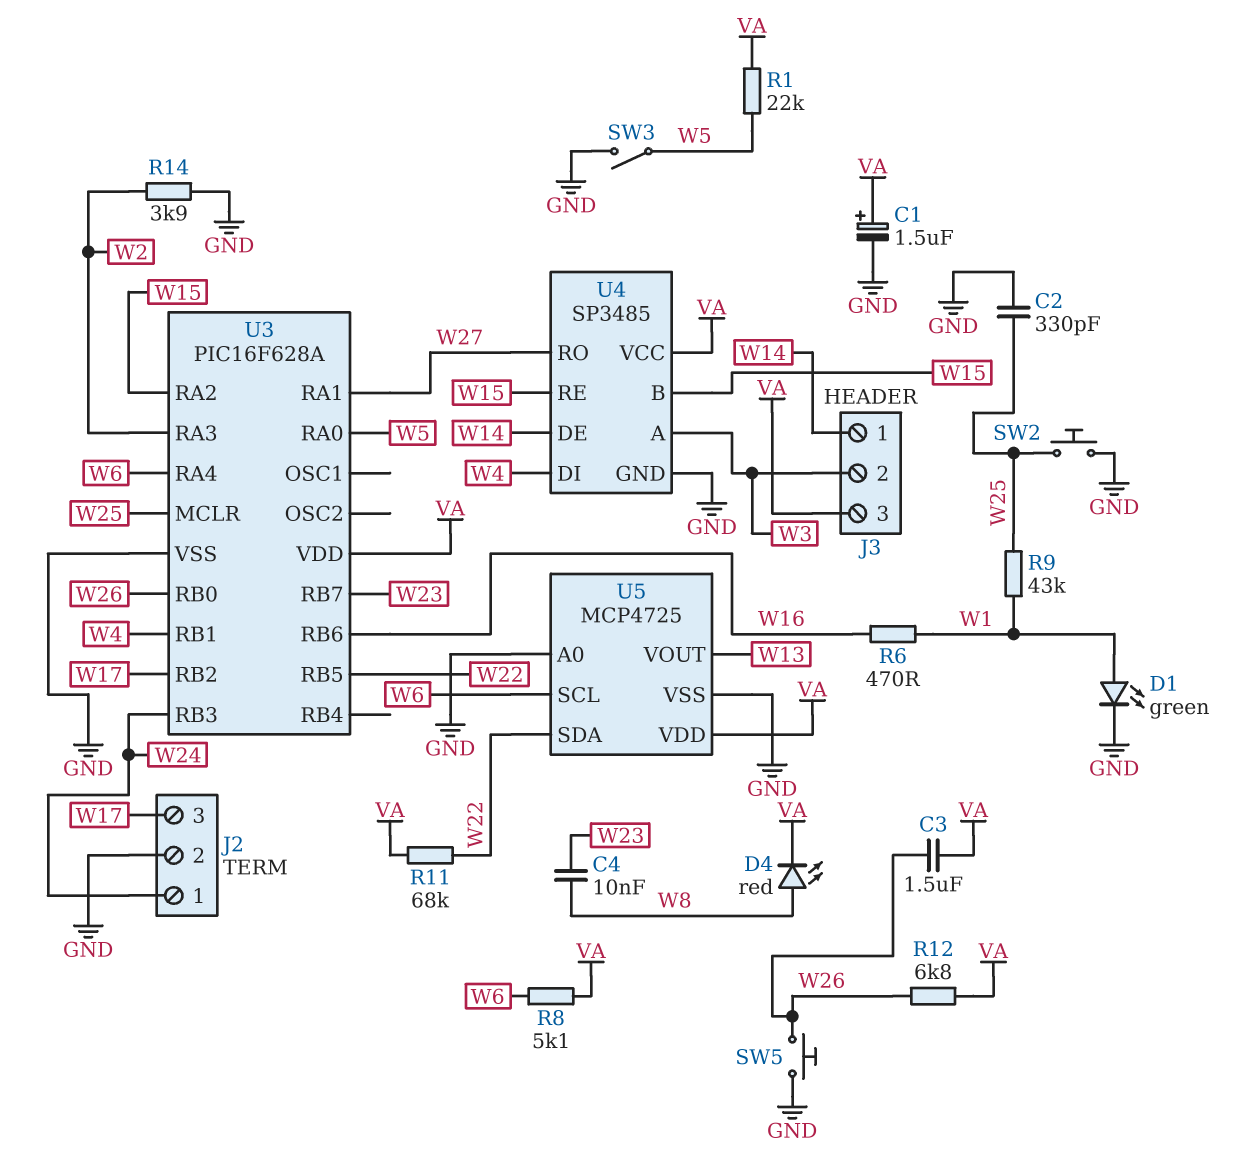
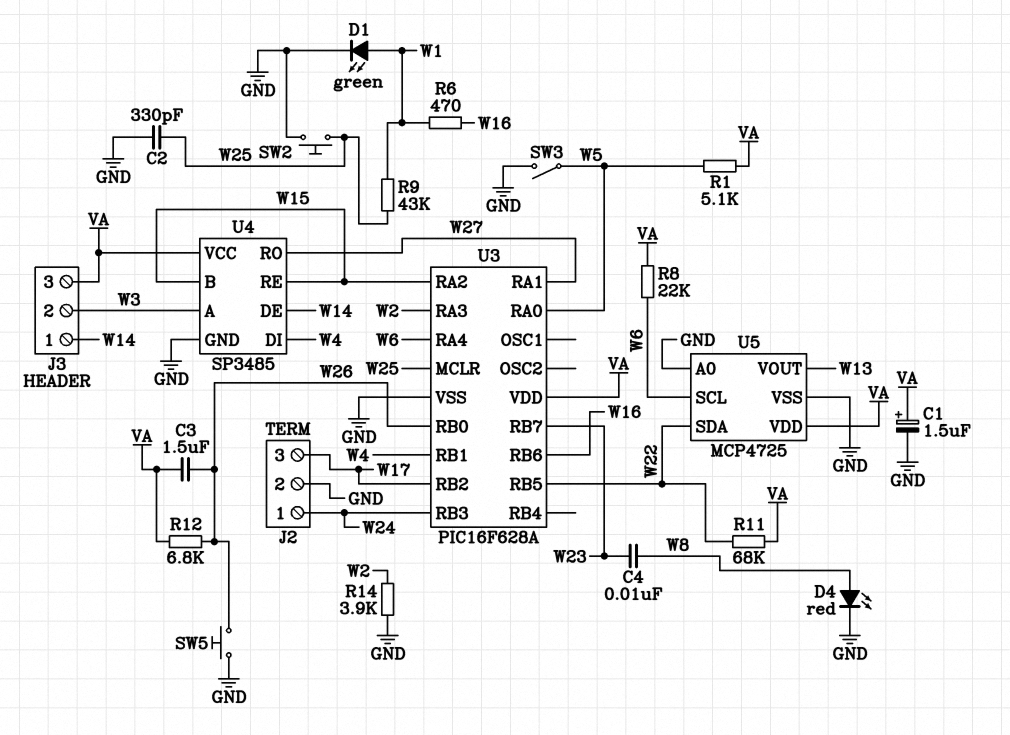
D4: LED red (A W8, K VA) -> LED red (A W8, K GND)
R1: 22k (VA, W5) -> 5.1k (VA, W5)
R8: 5.1k (VA, W6) -> 22k (VA, W6)

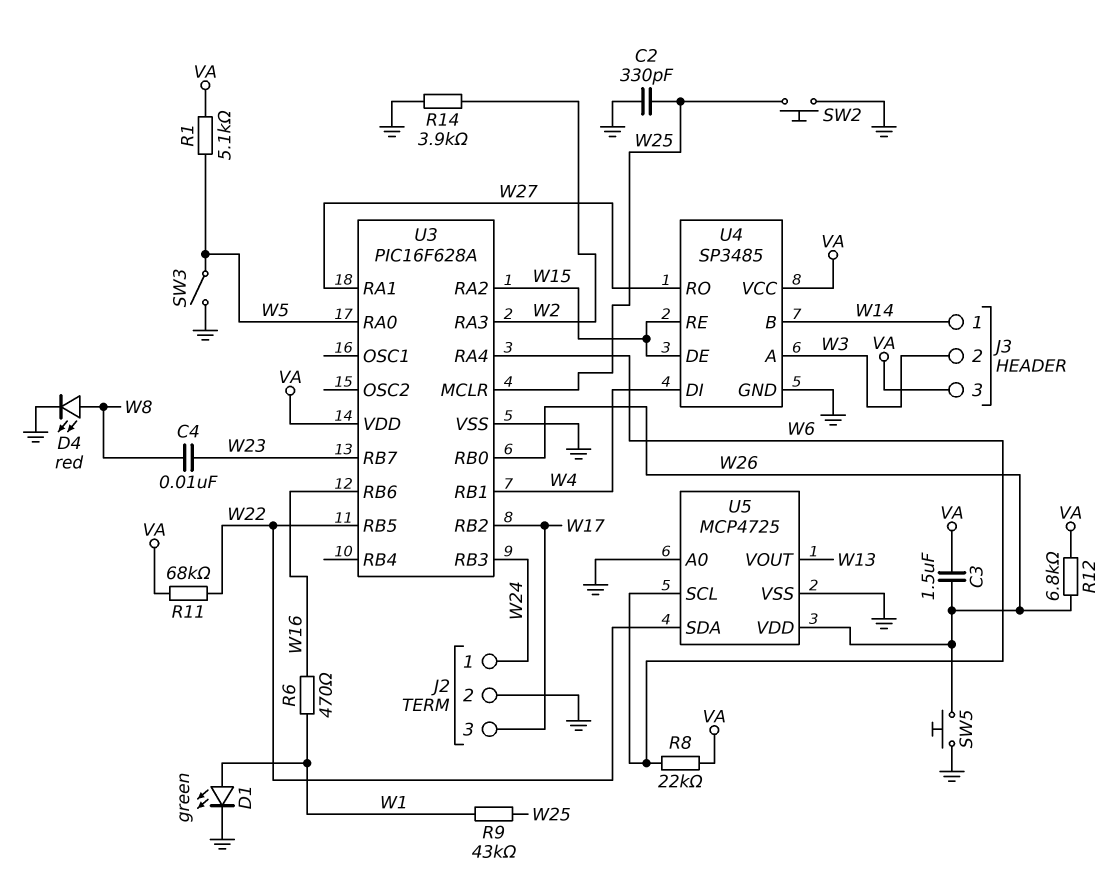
C1: 1.5uF (plus VA, minus GND) -> none
U4 pin B: W15 -> W14
U4 pin DE: W14 -> W15
U5 pin VDD: VA -> W26

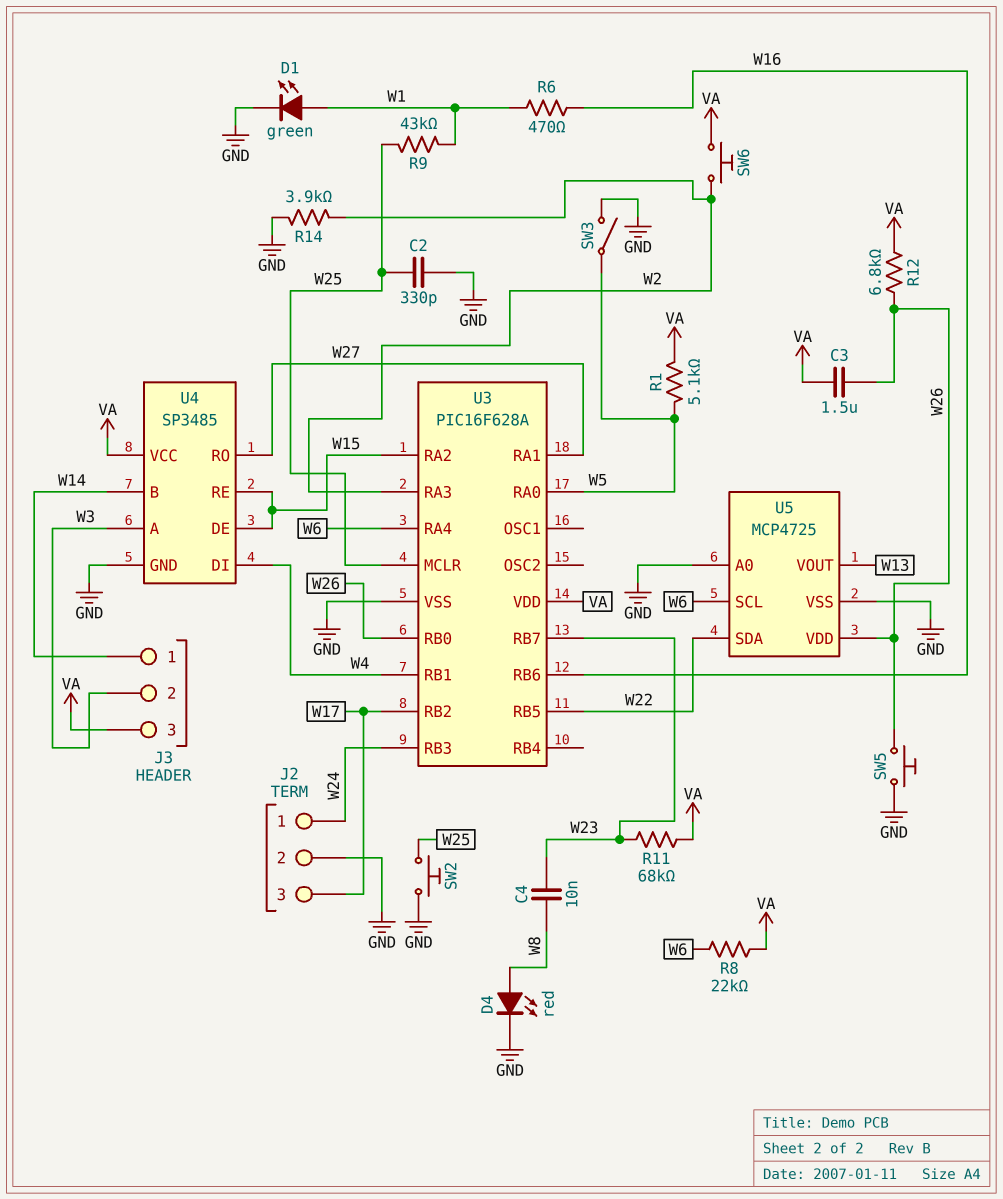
R11: 68k (VA, W22) -> 68k (VA, W23)
SW6: none -> button (VA, W2)

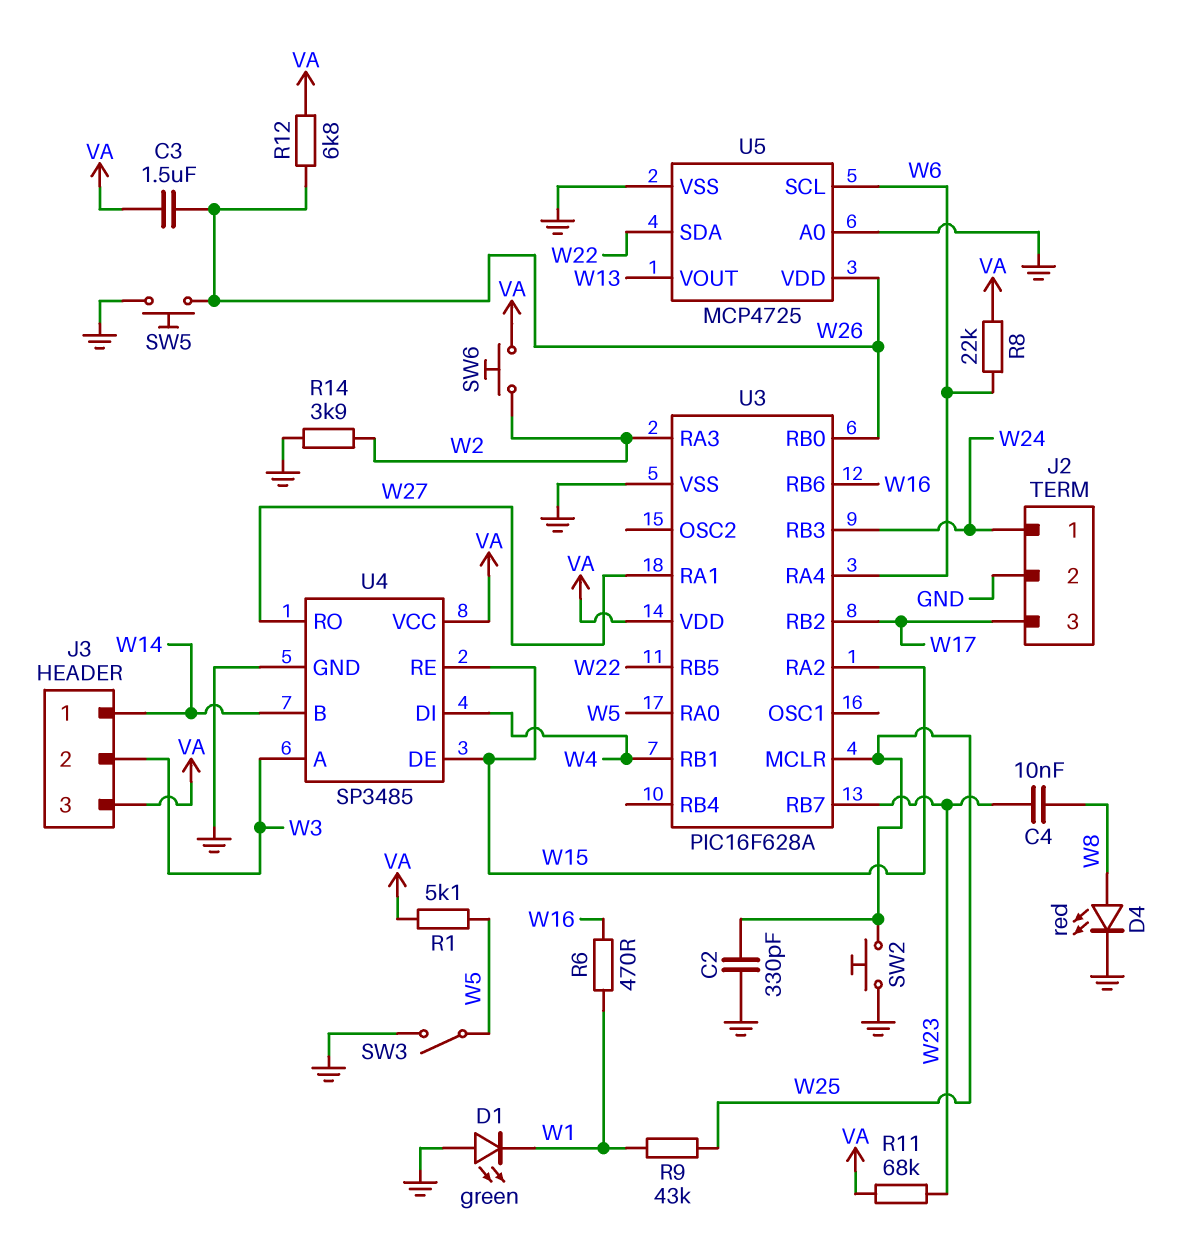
D1: LED green (A W1, K GND) -> LED green (A GND, K W1)

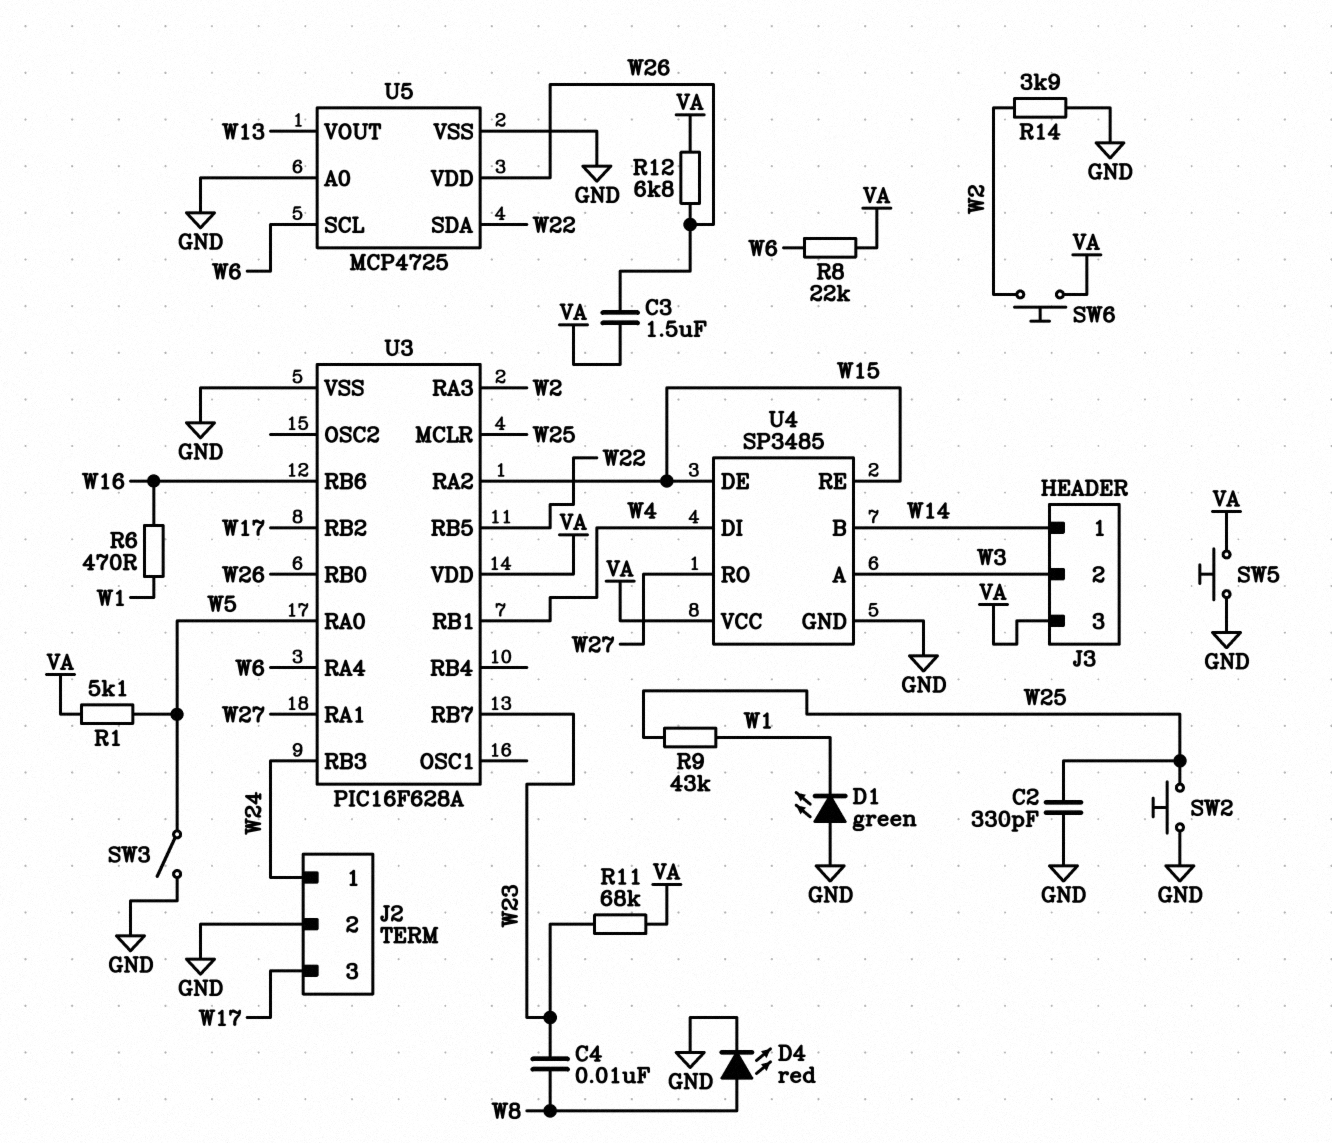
SW5: button (GND, W26) -> button (GND, VA)

